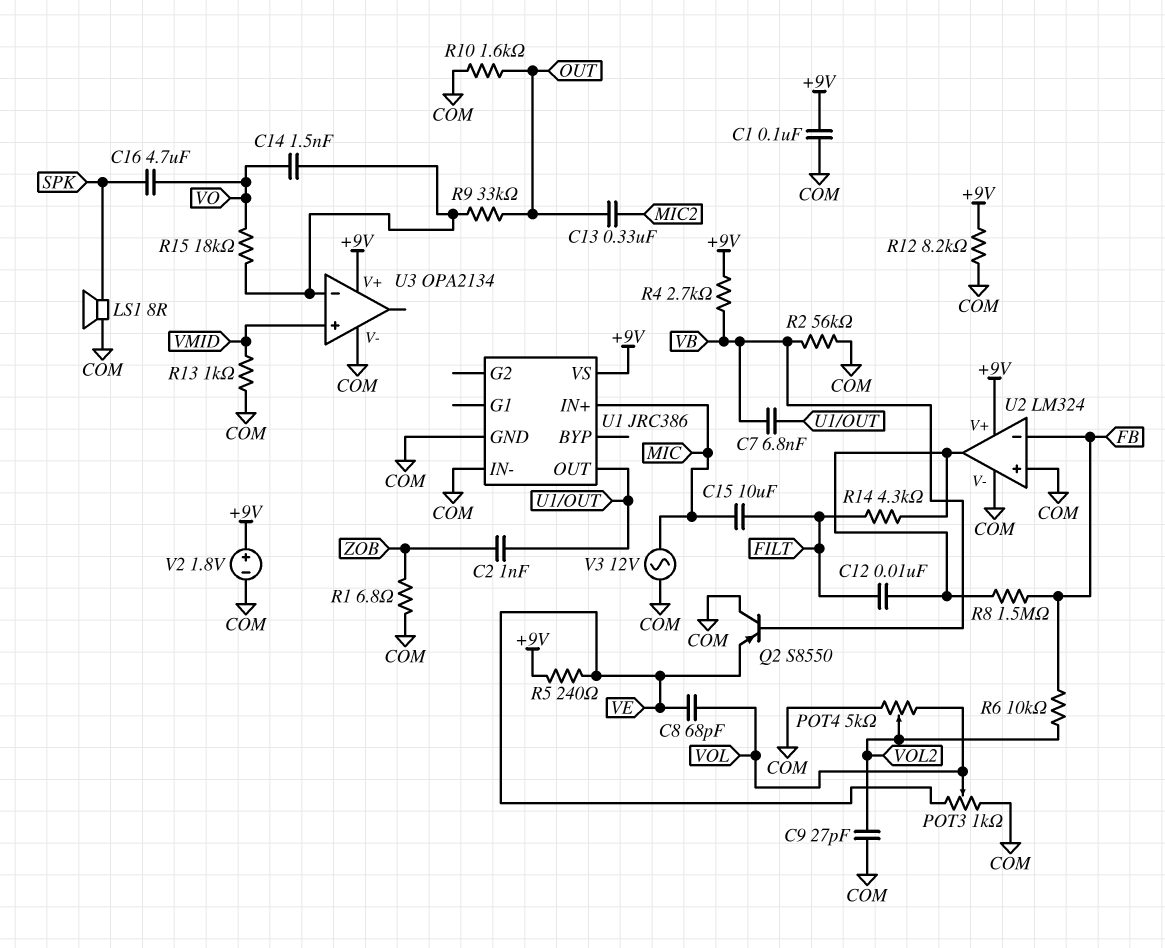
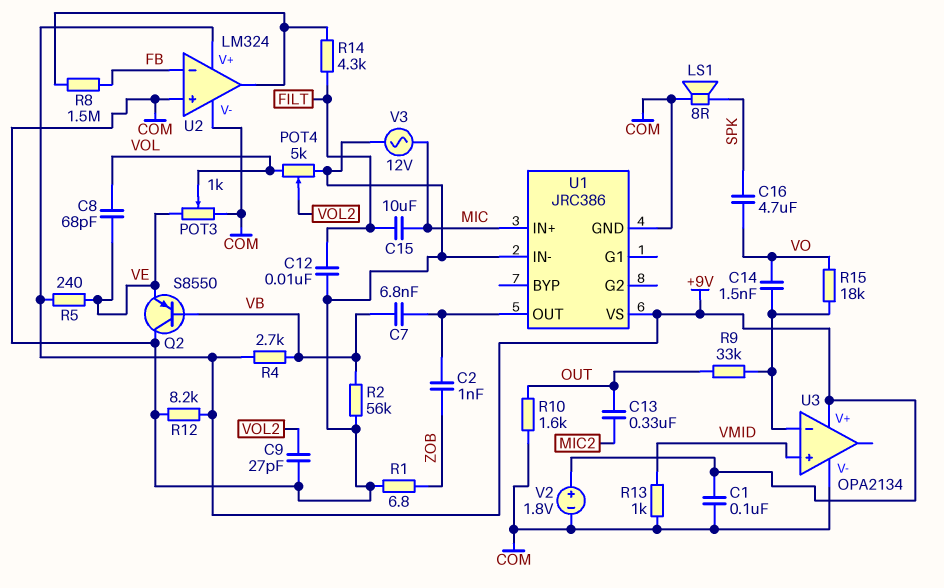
C12: 10nF (FILT, U2/out) -> 10nF (COM, FILT)
R6: 10k (FB, VOL2) -> none

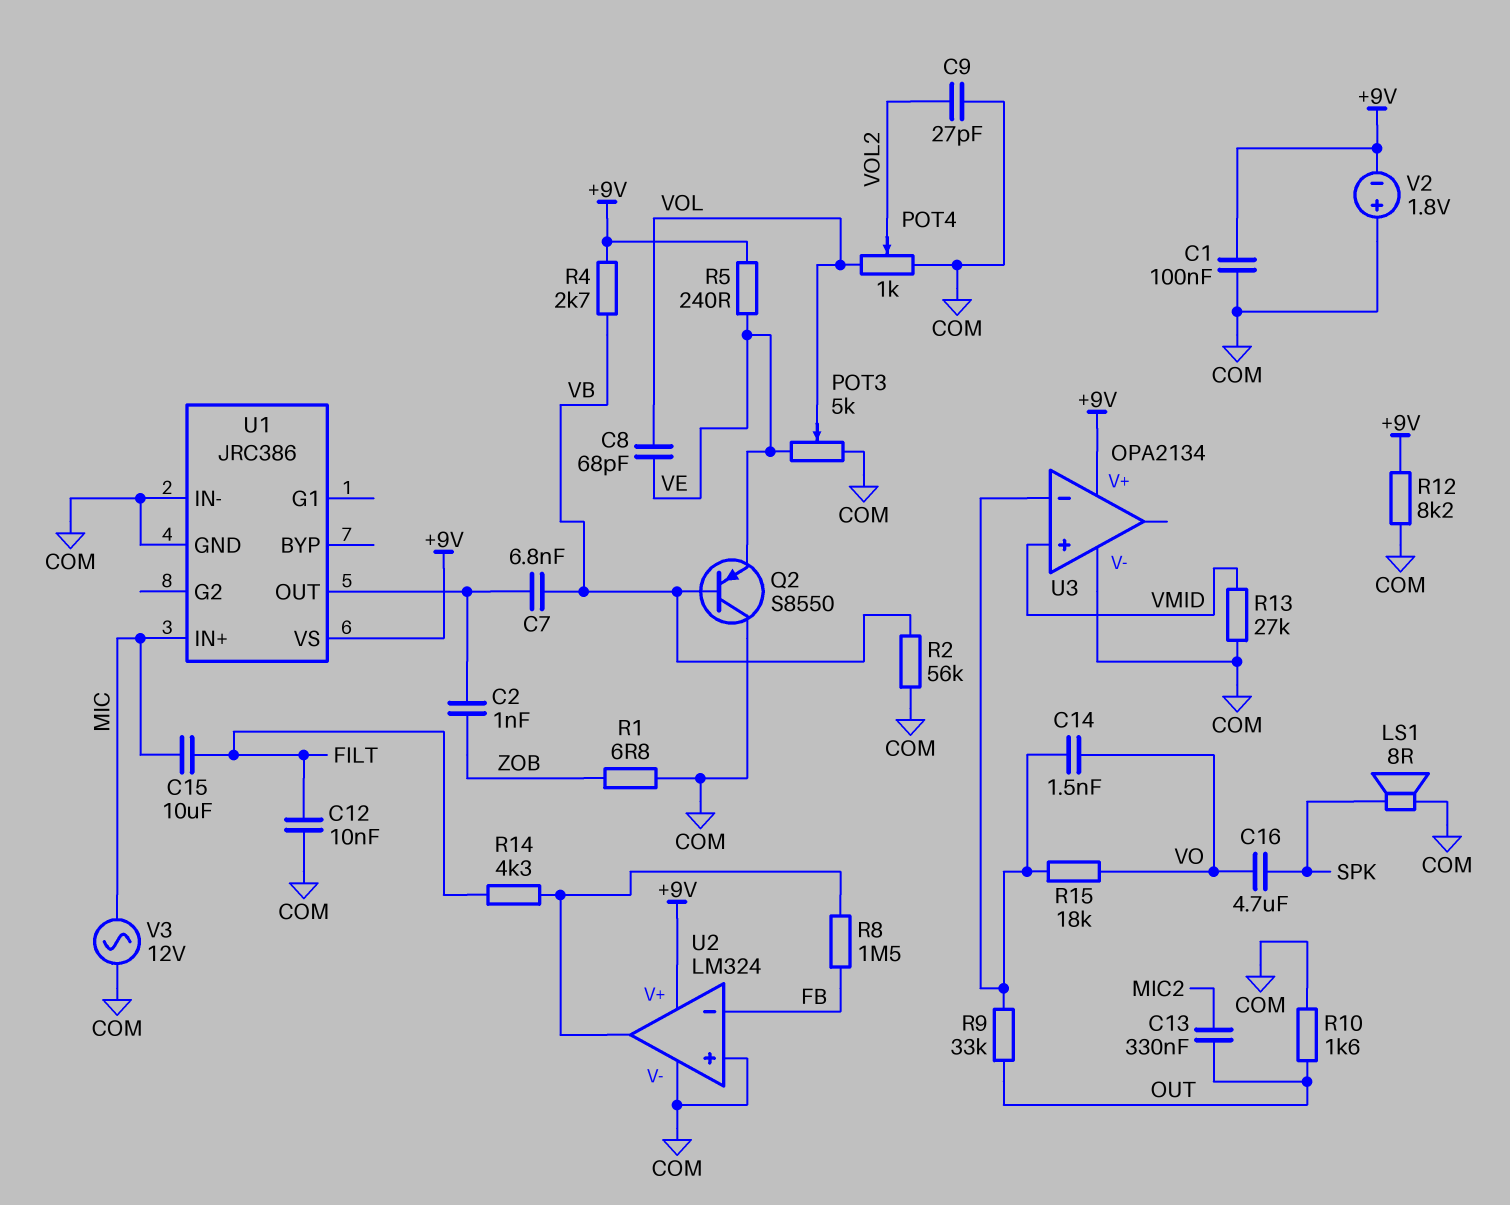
POT3: 1k (COM, VE, wiper VOL) -> 5k (COM, VE, wiper VOL)
POT4: 5k (COM, VOL, wiper VOL2) -> 1k (COM, VOL, wiper VOL2)
R13: 1k (COM, VMID) -> 27k (COM, VMID)
V2: 1.8V (plus +9V, minus COM) -> 1.8V (plus COM, minus +9V)

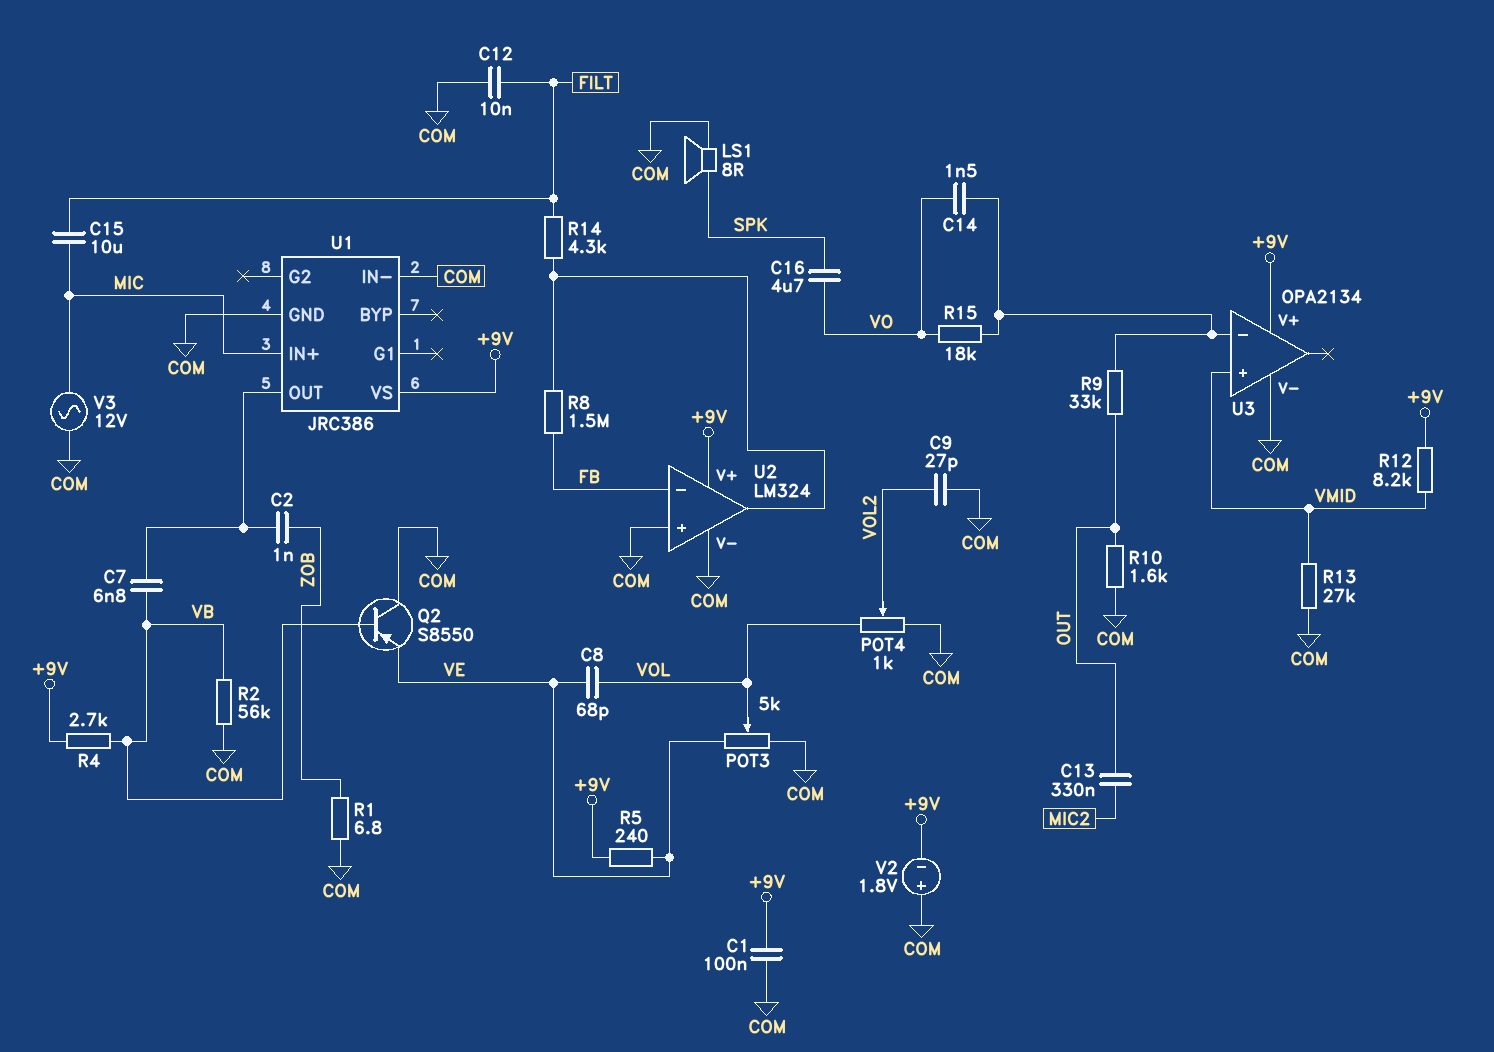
R12: 8.2k (+9V, COM) -> 8.2k (+9V, VMID)

